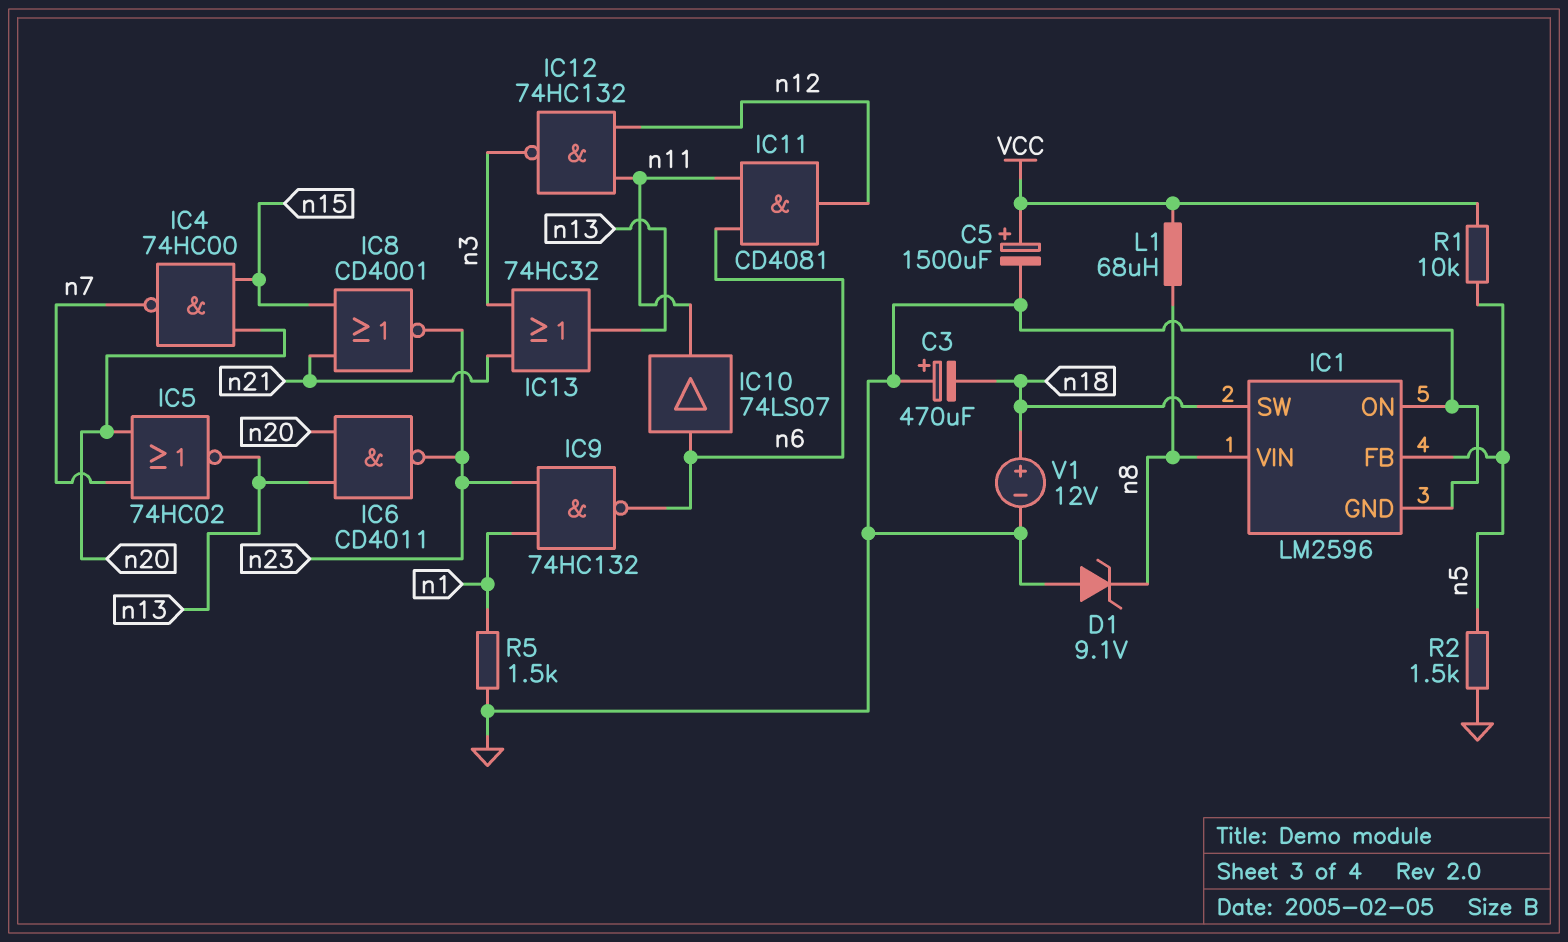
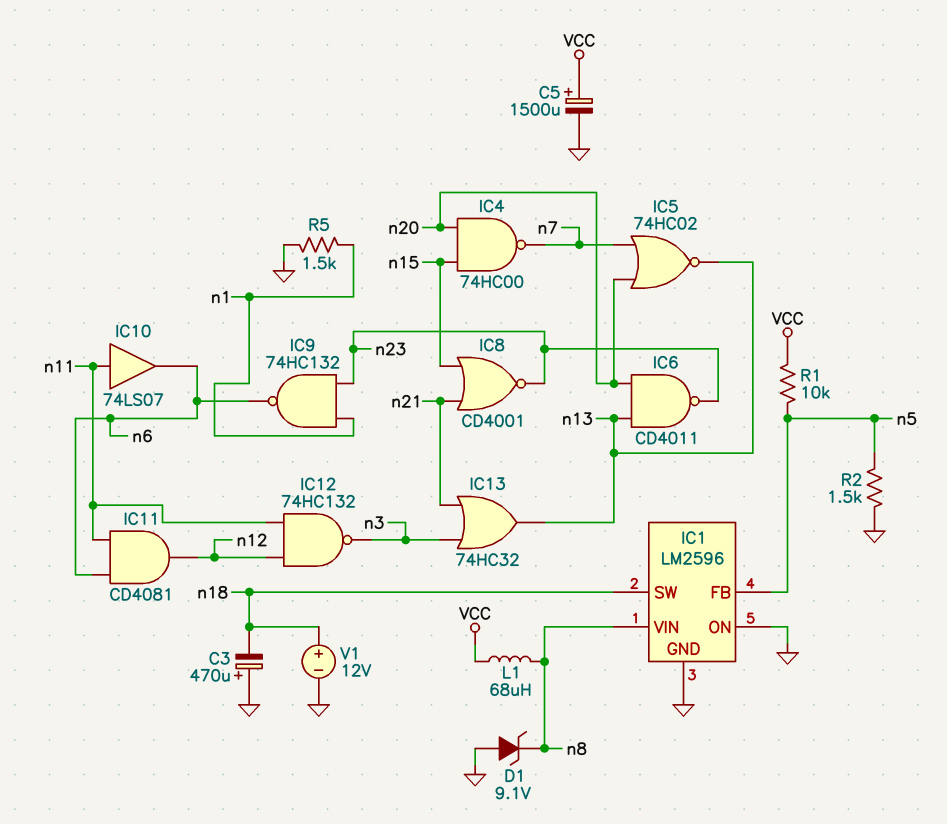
IC10: buffer 74LS07 (in n6, out n11) -> buffer 74LS07 (in n11, out n6)

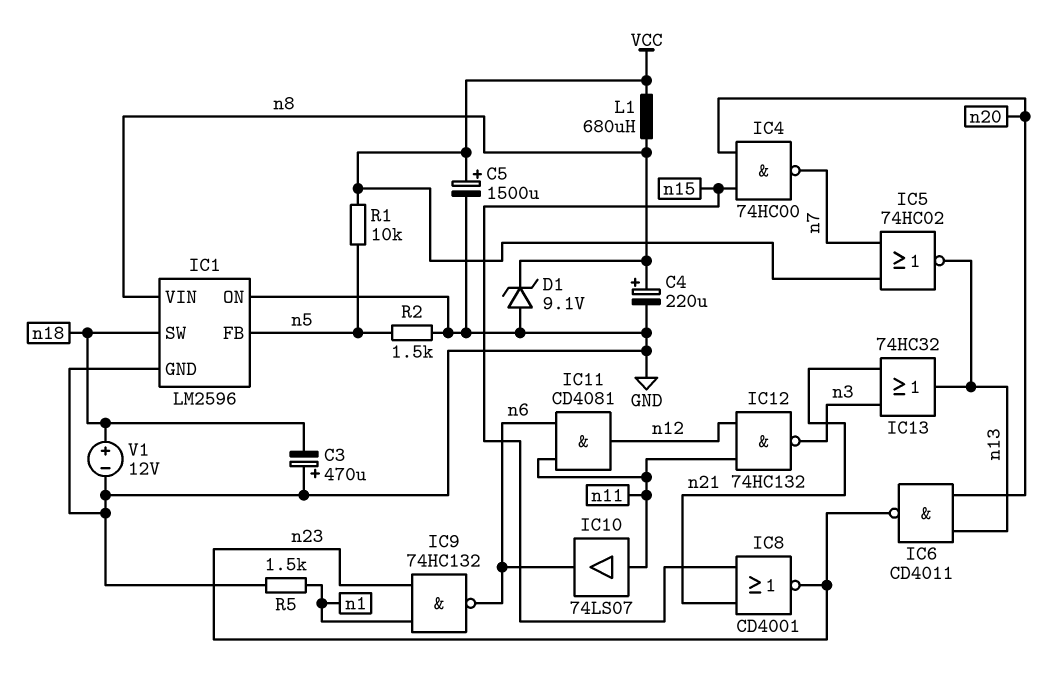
C4: none -> 220uF (plus n8, minus GND)
IC5: NOR 74HC02 (in n7, in n20, out n13) -> NOR 74HC02 (in VCC, in n7, out n13)
L1: 68uH (VCC, n8) -> 680uH (VCC, n8)

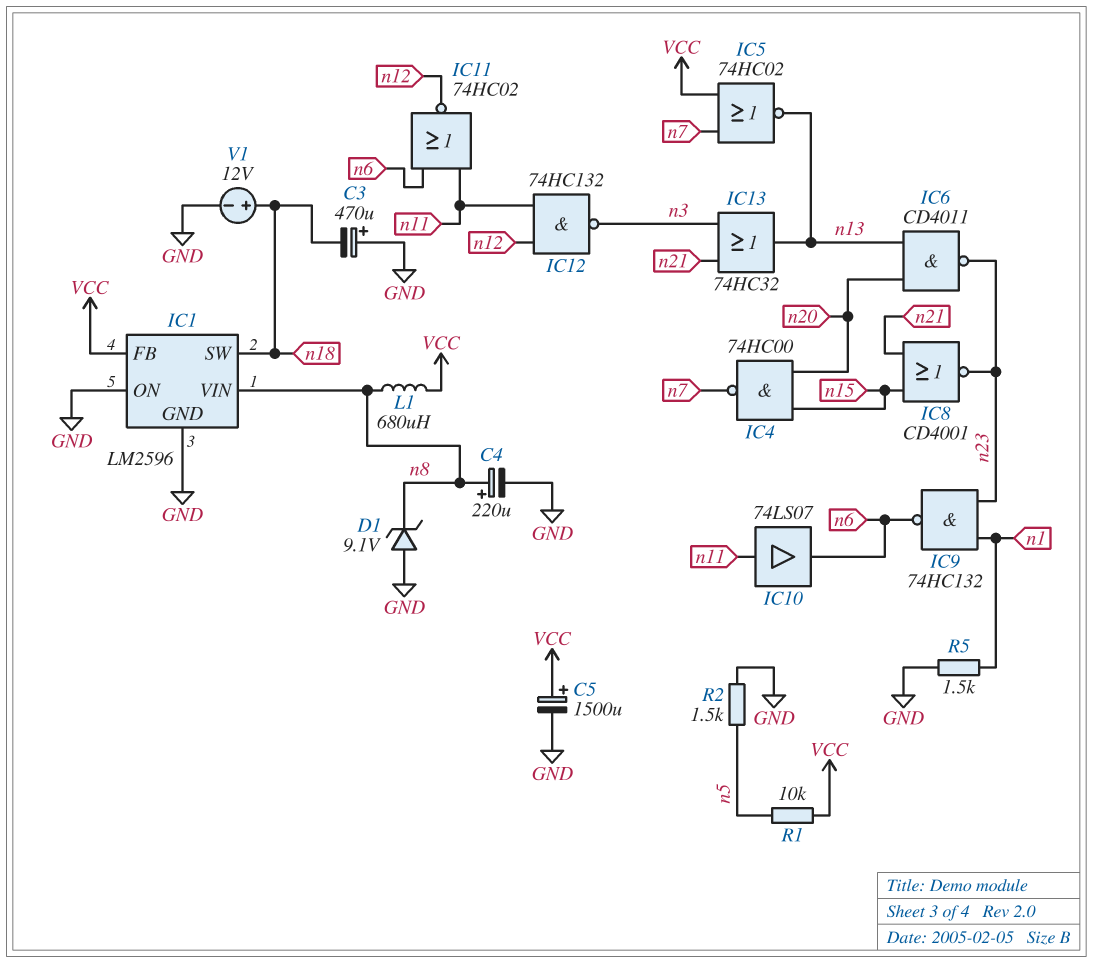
IC1 pin FB: n5 -> VCC
IC11: AND CD4081 (in n6, in n11, out n12) -> NOR 74HC02 (in n6, in n11, out n12)

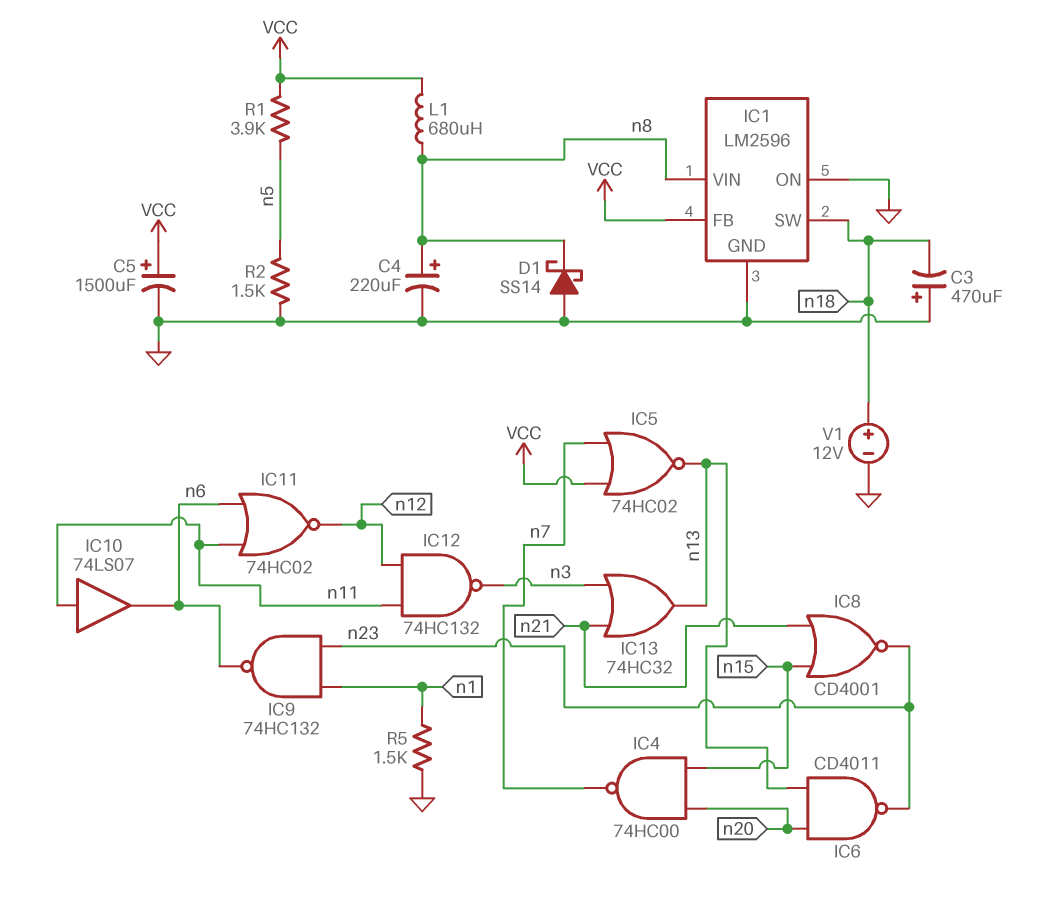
D1: zener 9.1V (A GND, K n8) -> schottky SS14 (A GND, K n8)
R1: 10k (VCC, n5) -> 3.9k (VCC, n5)

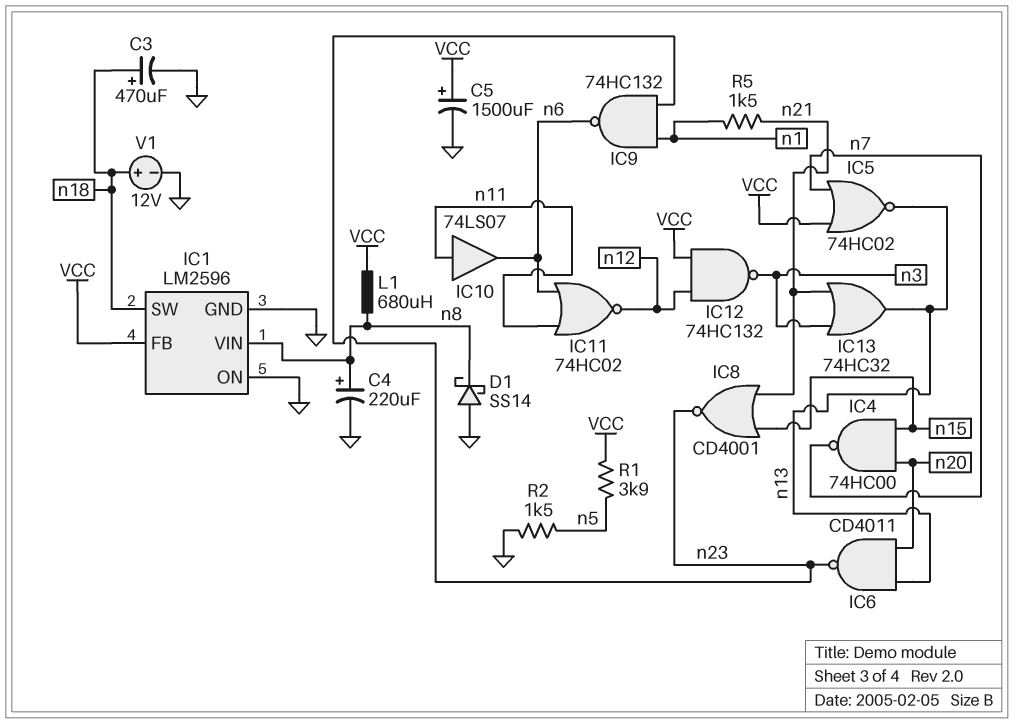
C3: 470uF (plus GND, minus n18) -> 470uF (plus n18, minus GND)
IC12: NAND 74HC132 (in n11, in n12, out n3) -> NAND 74HC132 (in VCC, in n12, out n3)
R5: 1.5k (GND, n1) -> 1.5k (n1, n21)

